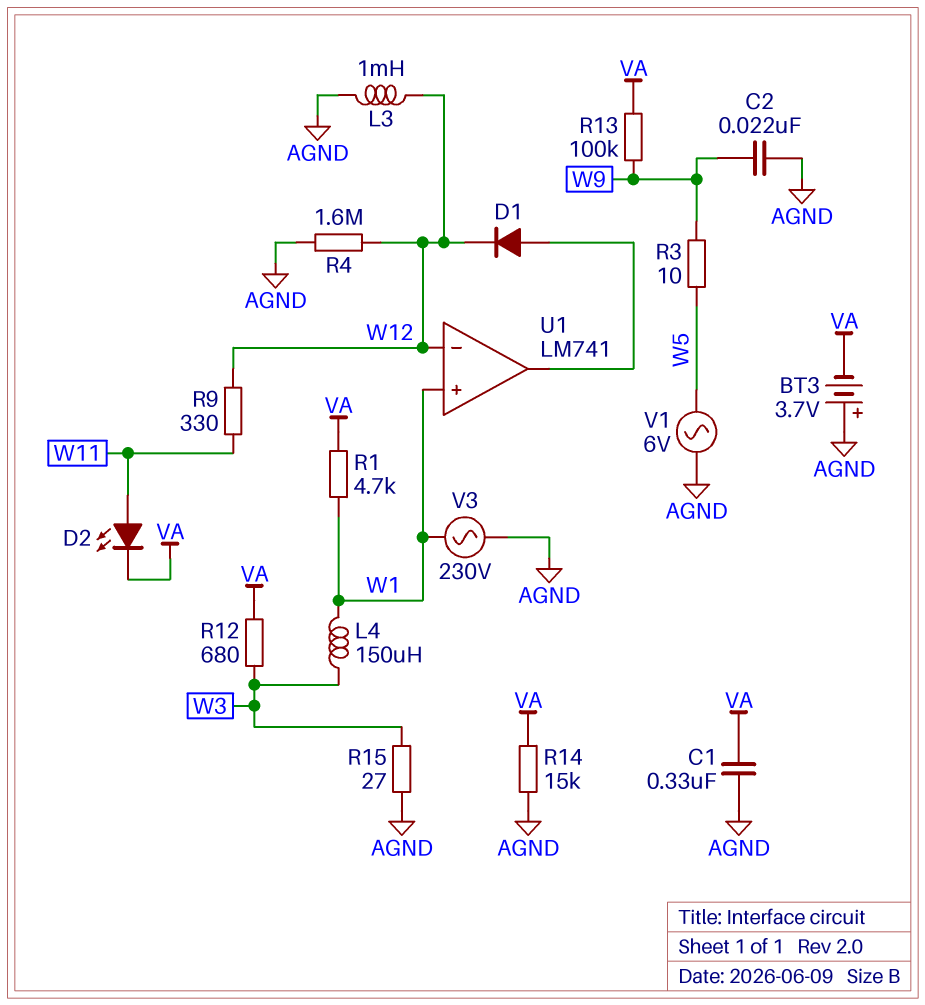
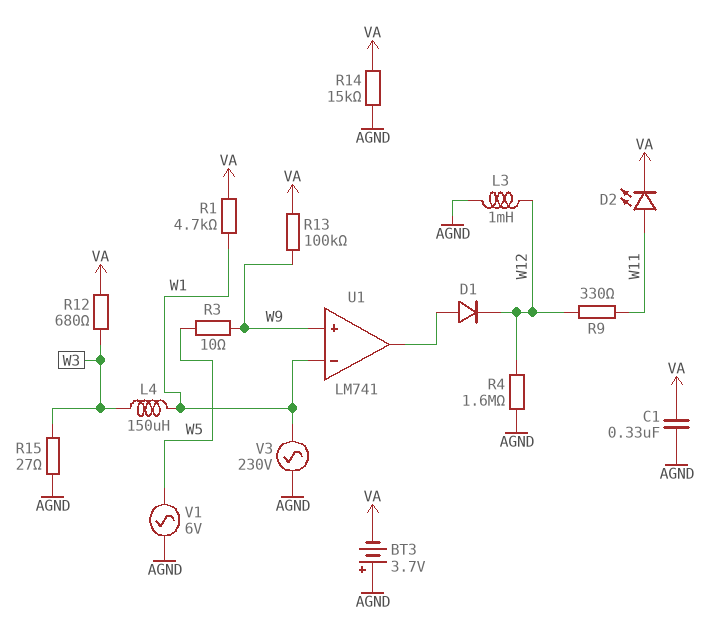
C2: 22nF (AGND, W9) -> none
U1 pin in+: W1 -> W9
U1 pin in-: W12 -> W1

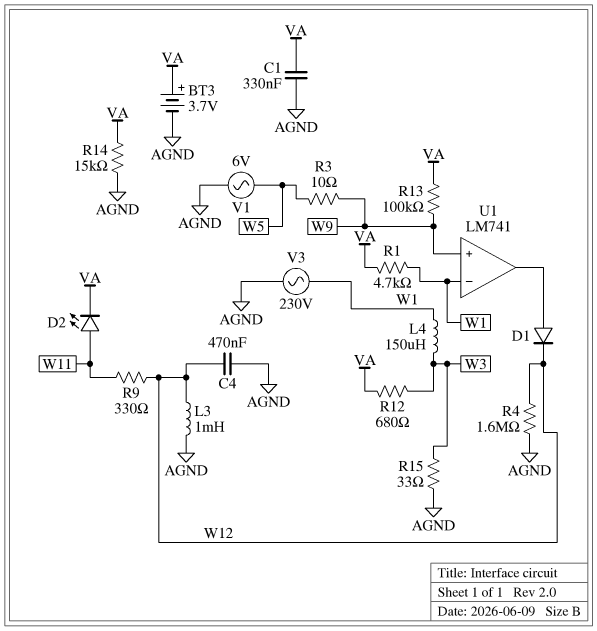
BT3: 3.7V (plus AGND, minus VA) -> 3.7V (plus VA, minus AGND)
C4: none -> 470nF (AGND, W12)
R15: 27 (AGND, W3) -> 33 (AGND, W3)

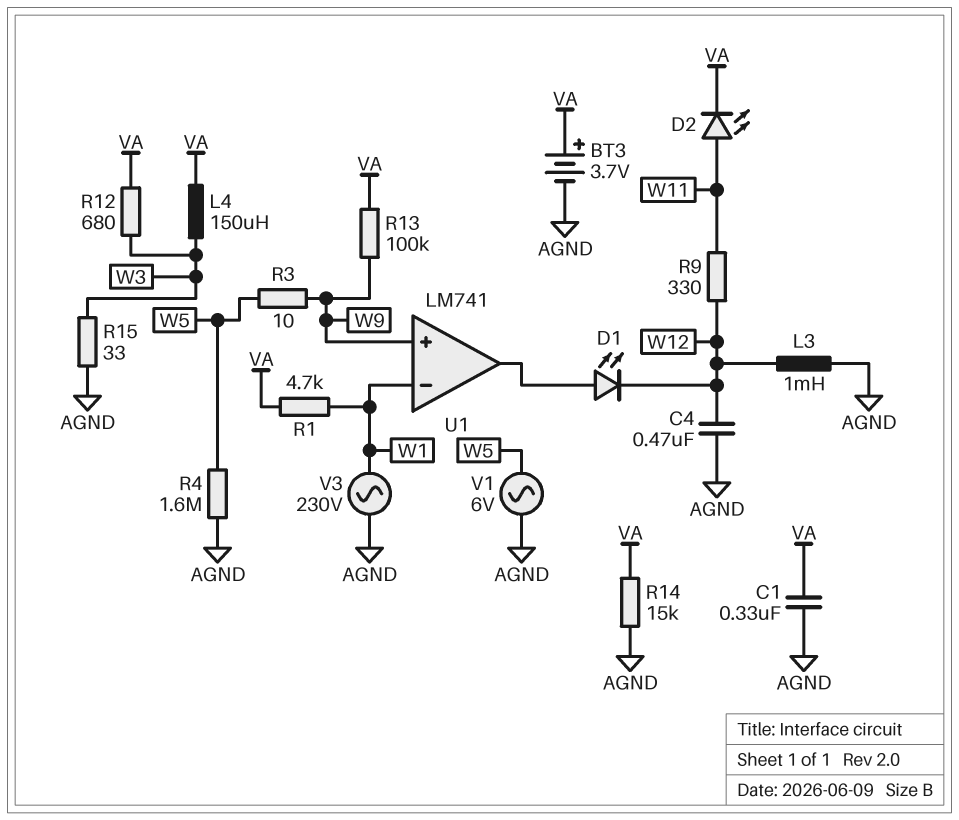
D1: diode (A U1/out, K W12) -> LED (A U1/out, K W12)
L4: 150uH (W1, W3) -> 150uH (VA, W3)
R4: 1.6M (AGND, W12) -> 1.6M (AGND, W5)

